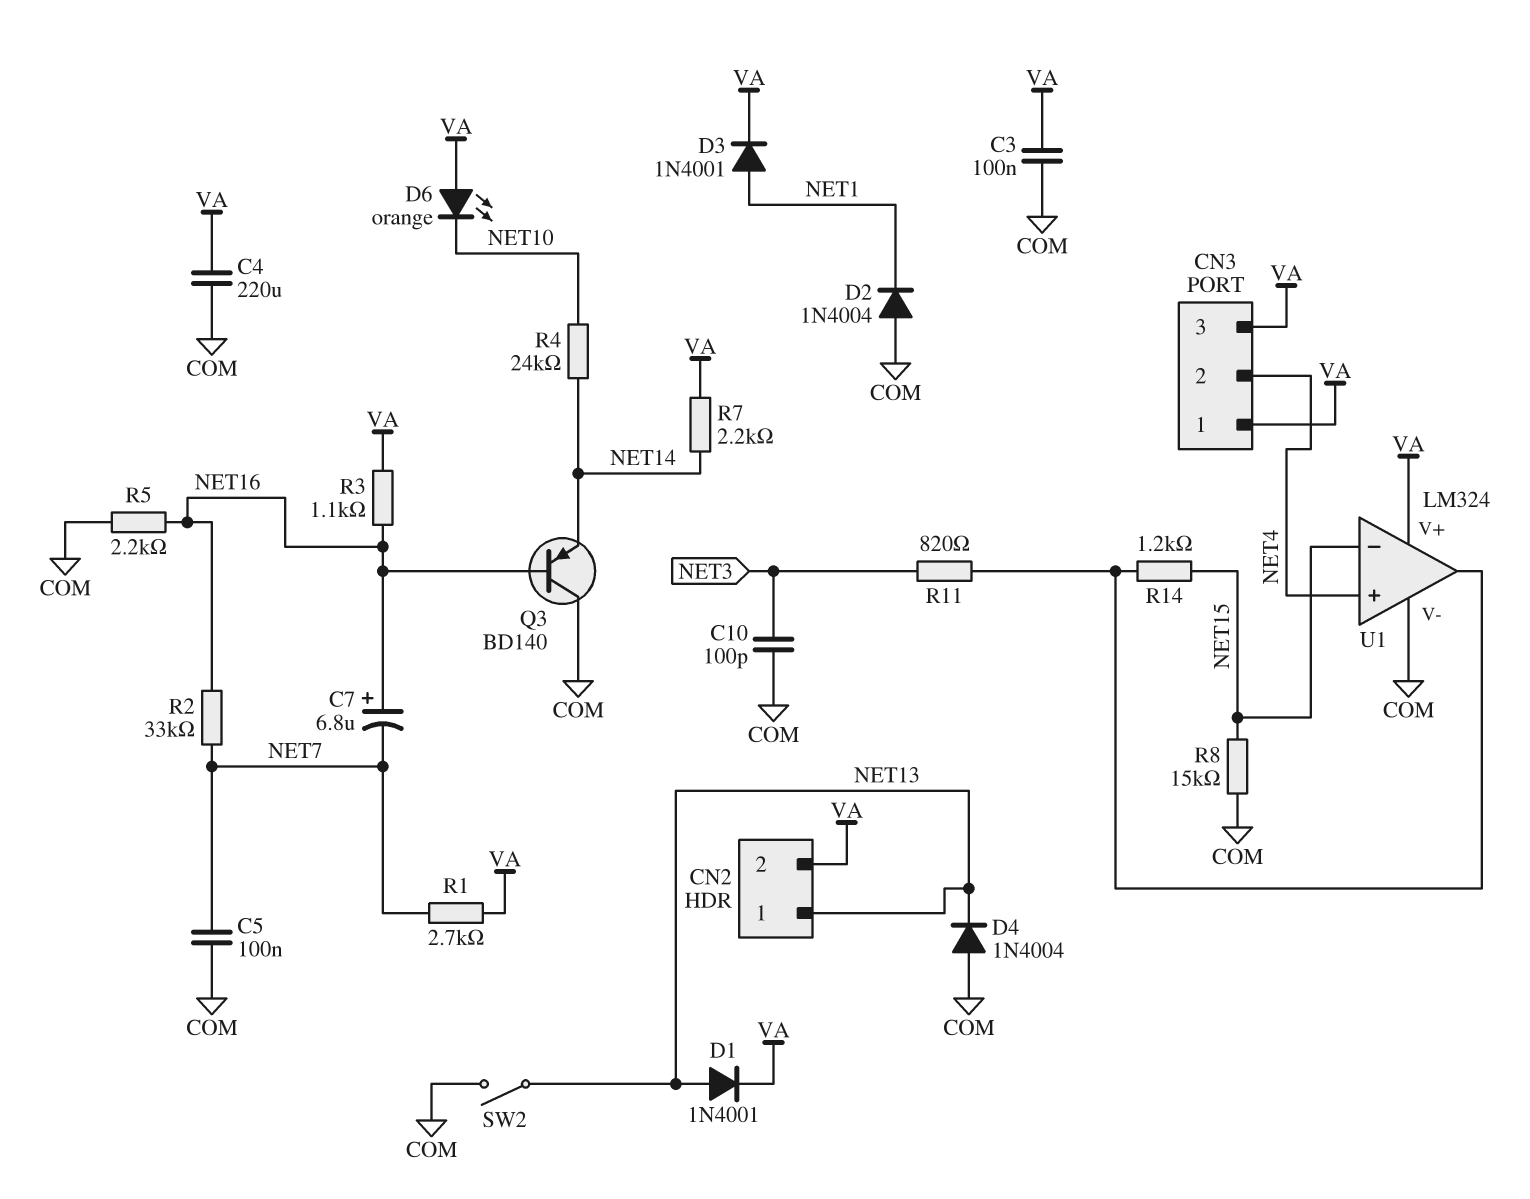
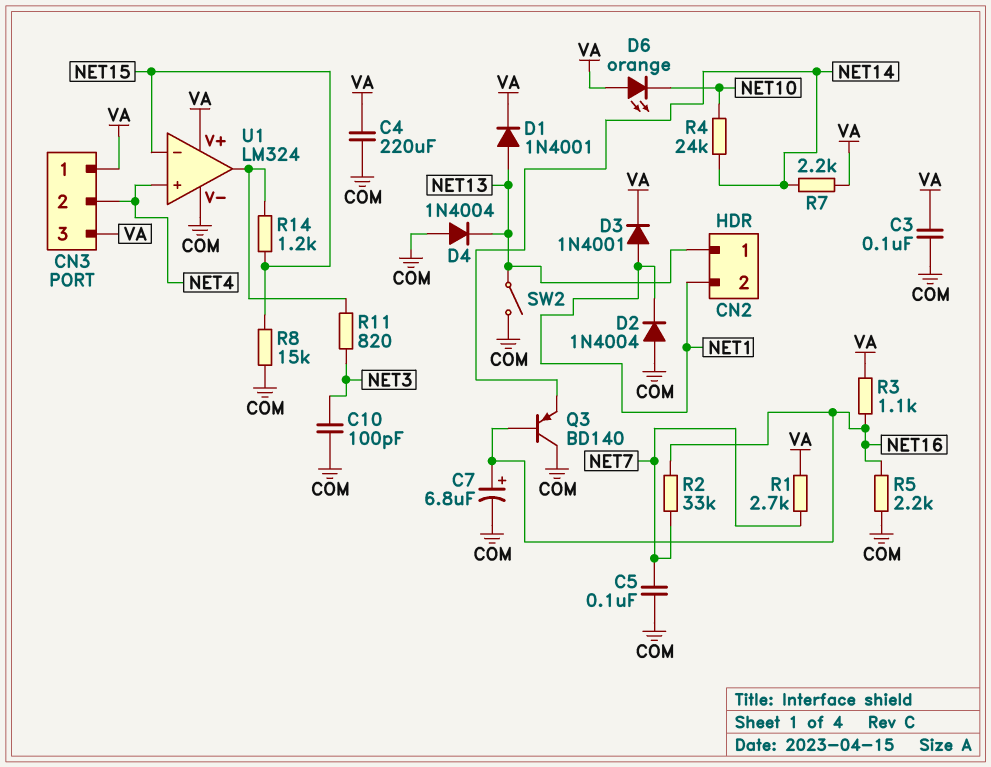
C7: 6.8uF (plus NET16, minus NET7) -> 6.8uF (plus NET16, minus COM)
CN2 pin 2: VA -> NET1

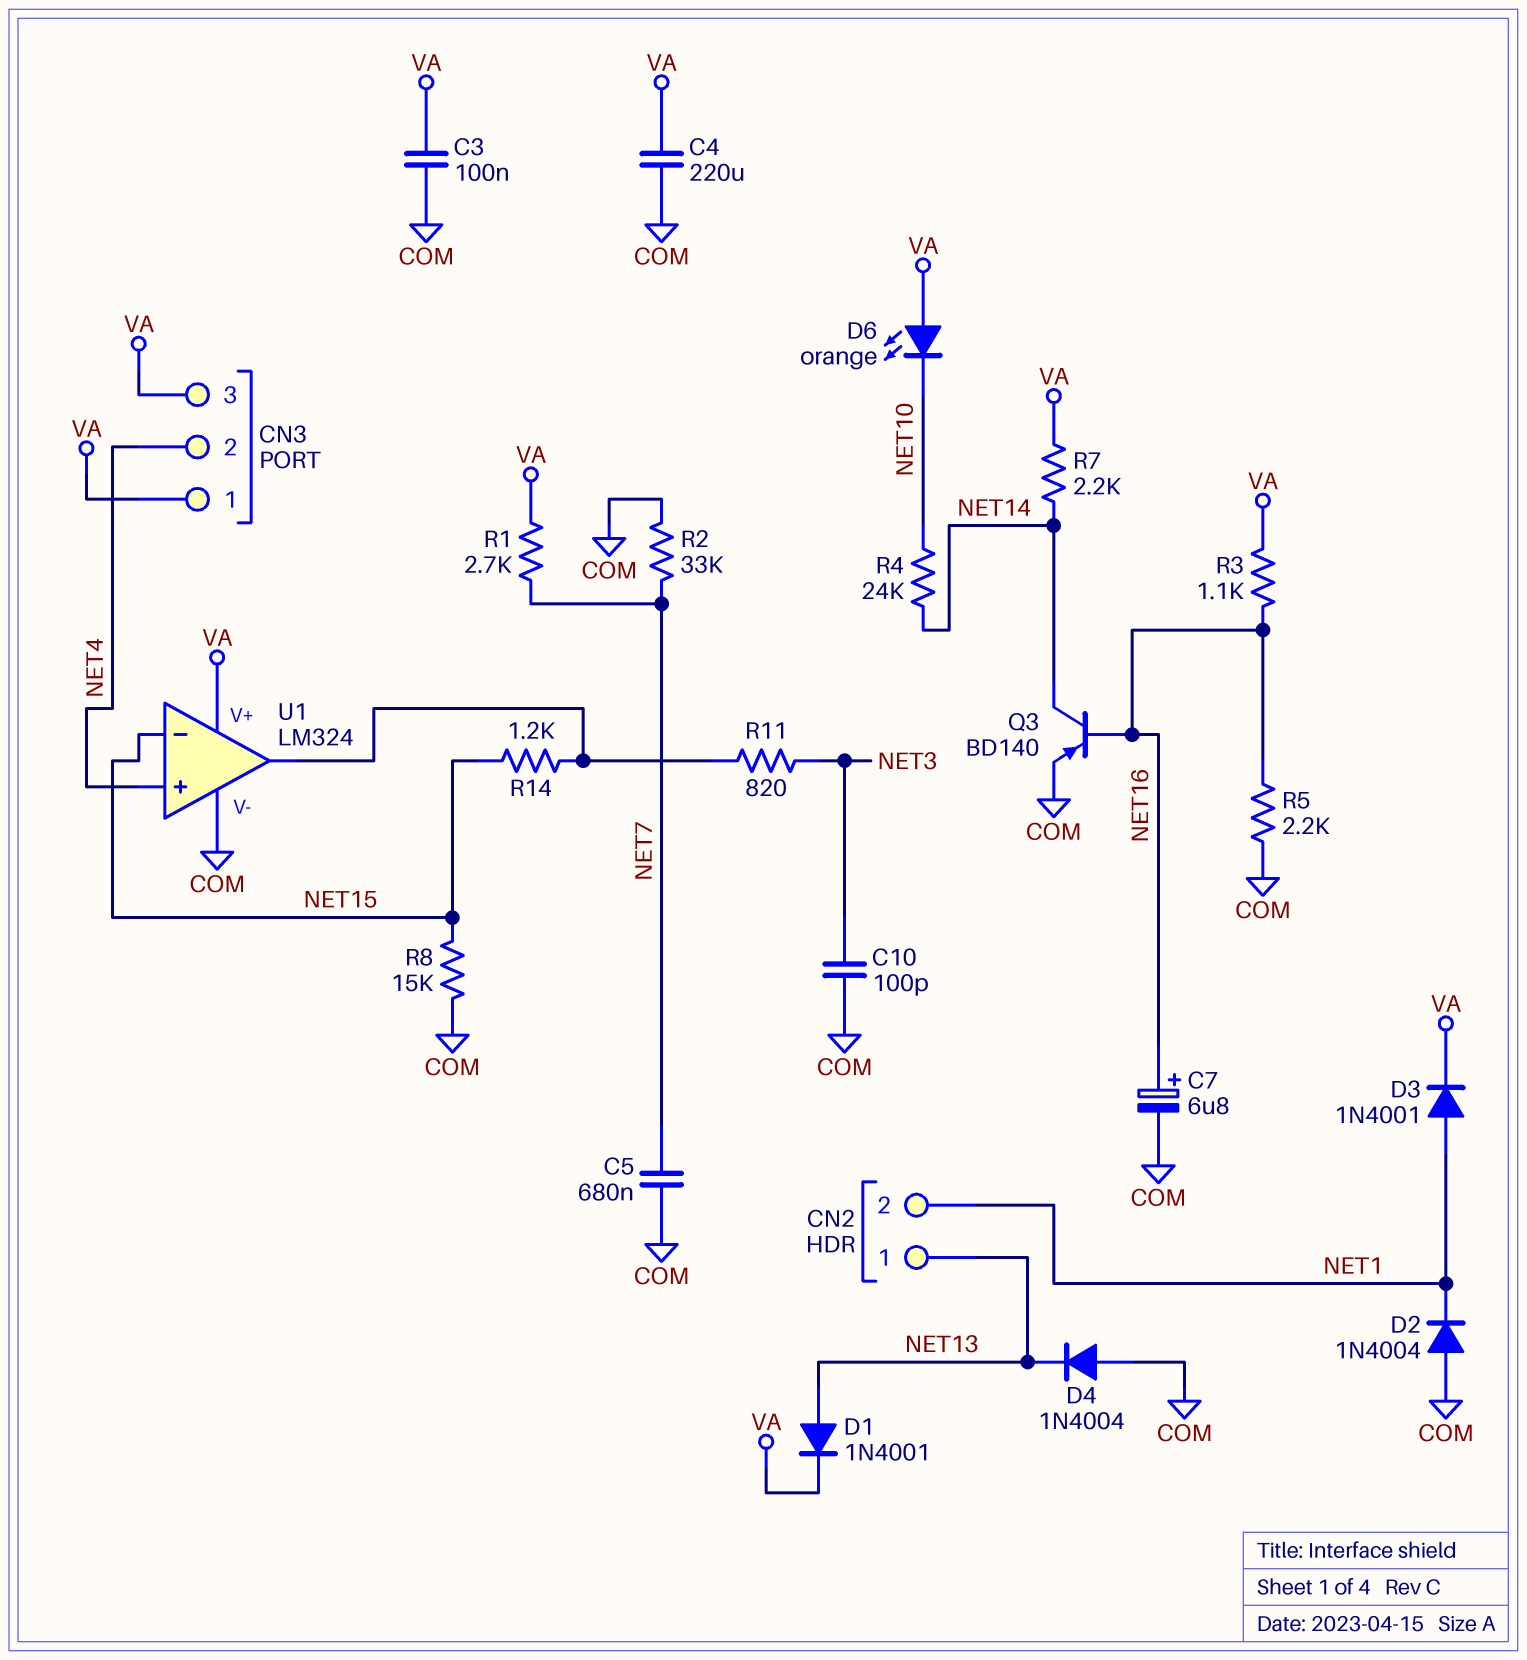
C5: 100nF (COM, NET7) -> 680nF (COM, NET7)
Q3: PNP BD140 (B NET16, C COM, E NET14) -> PNP BD140 (B NET16, C NET14, E COM)
R2: 33k (NET7, NET16) -> 33k (COM, NET7)
SW2: switch (COM, NET13) -> none

